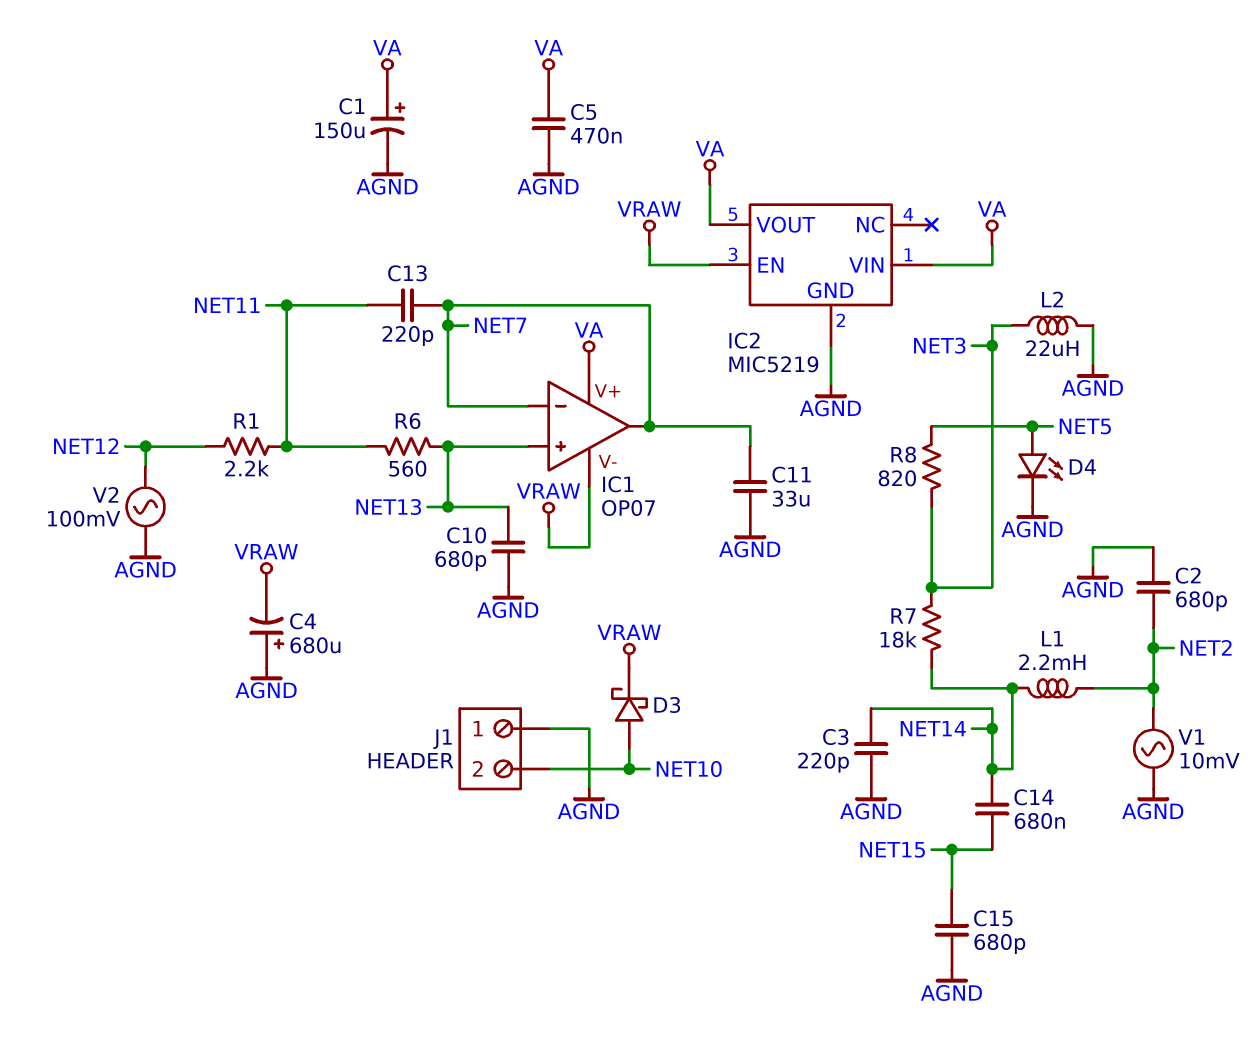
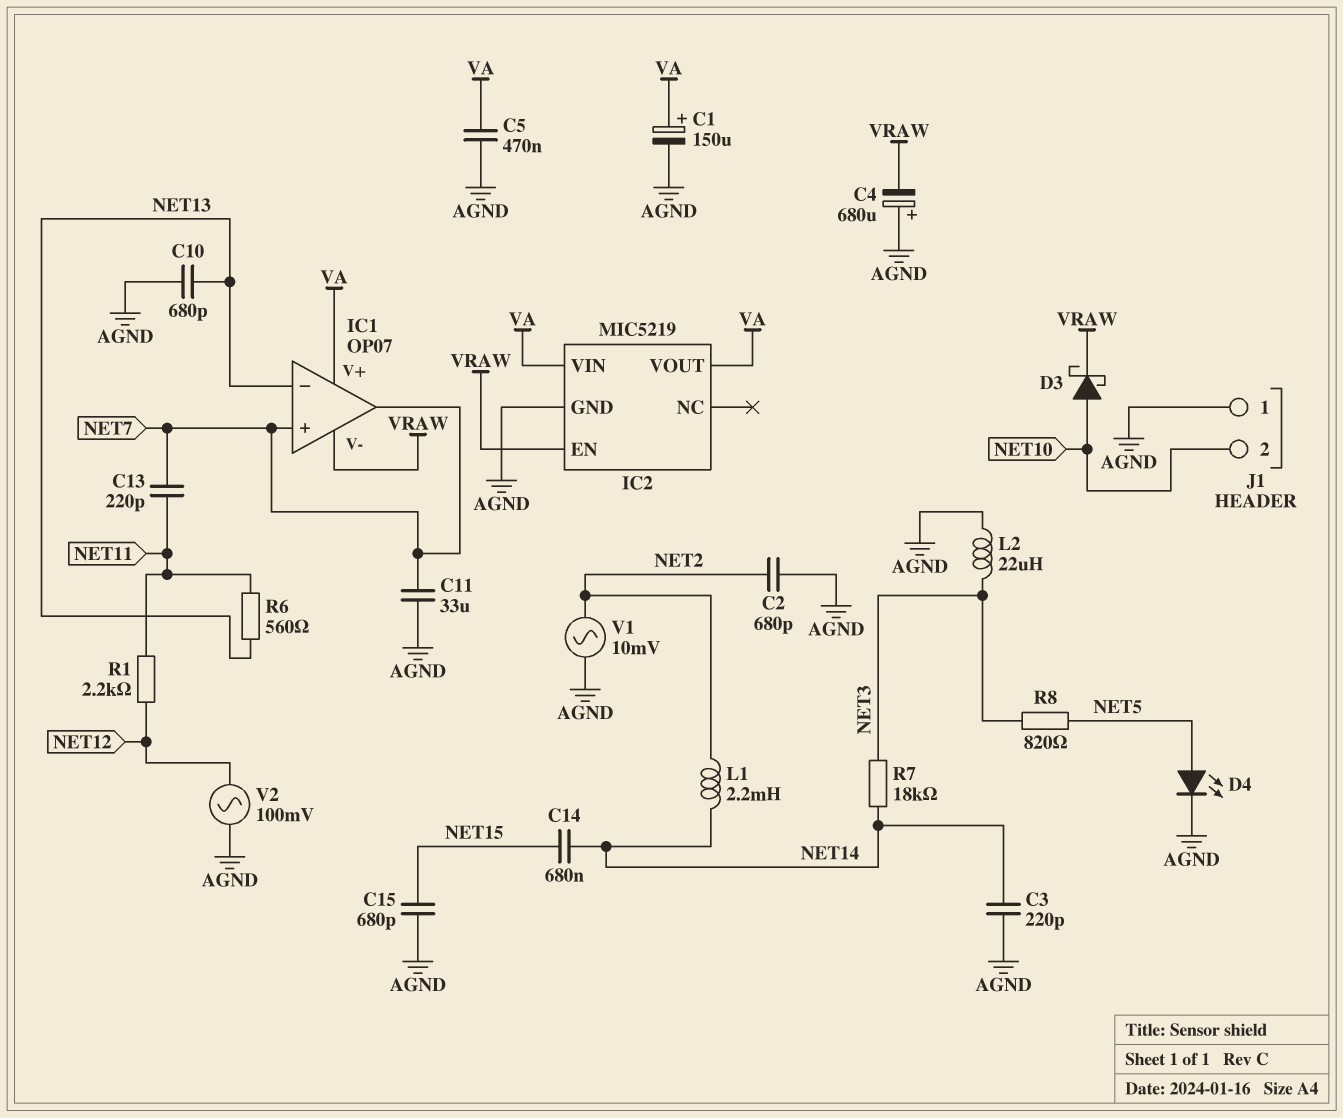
IC1 pin in+: NET13 -> NET7
IC1 pin in-: NET7 -> NET13

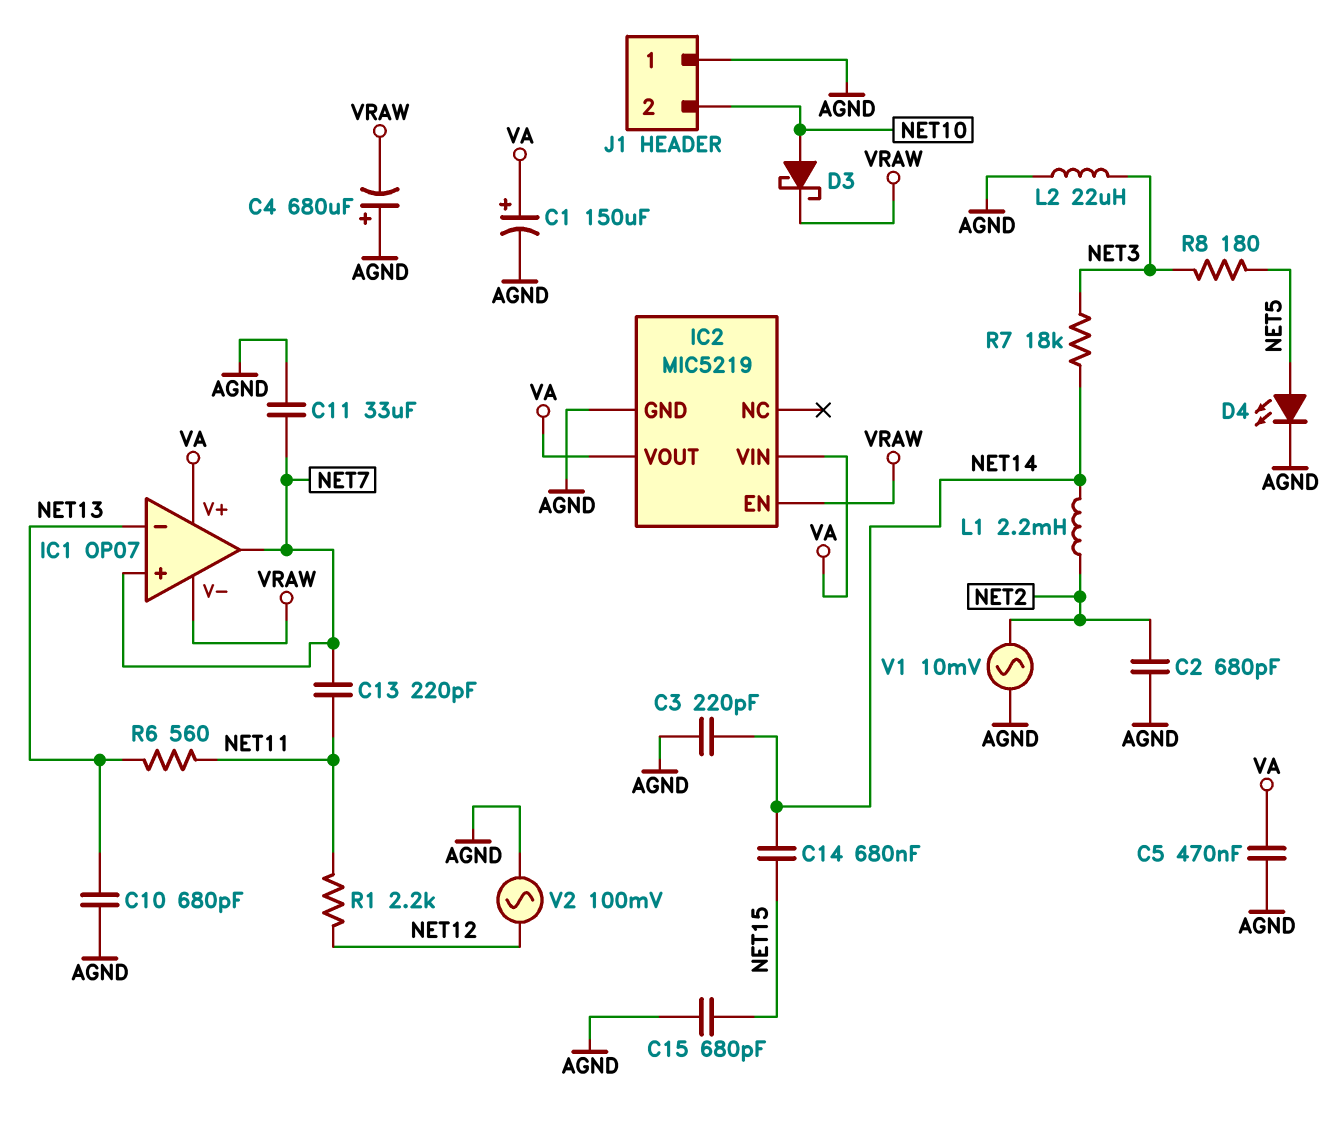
R8: 820 (NET3, NET5) -> 180 (NET3, NET5)

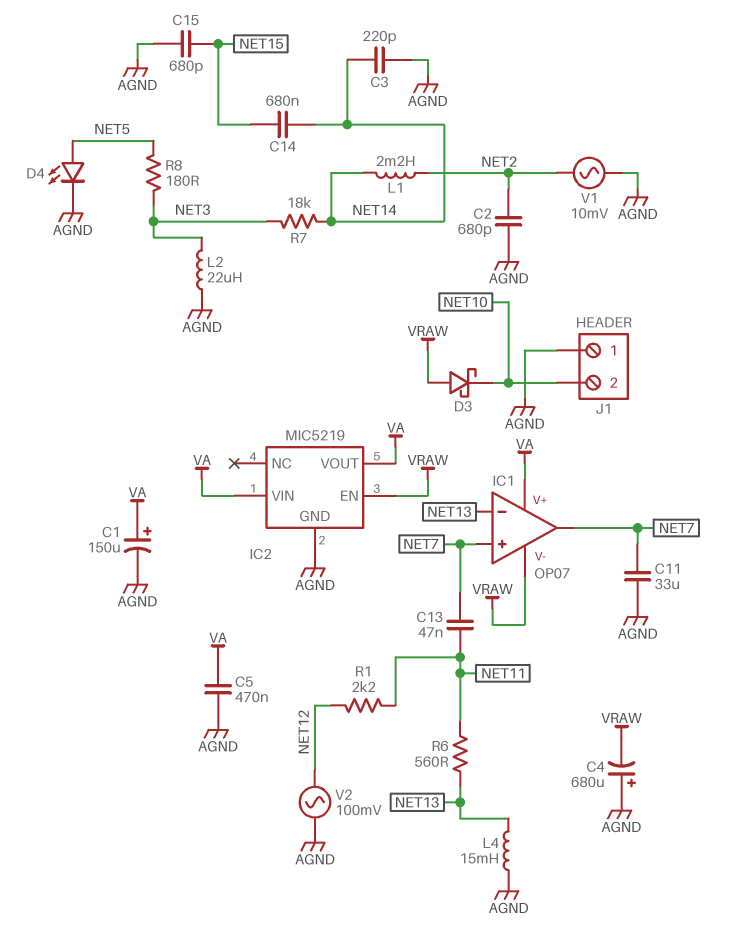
C10: 680pF (AGND, NET13) -> none
C13: 220pF (NET7, NET11) -> 47nF (NET7, NET11)
D3: schottky (A NET10, K VRAW) -> schottky (A VRAW, K NET10)
L4: none -> 15mH (AGND, NET13)

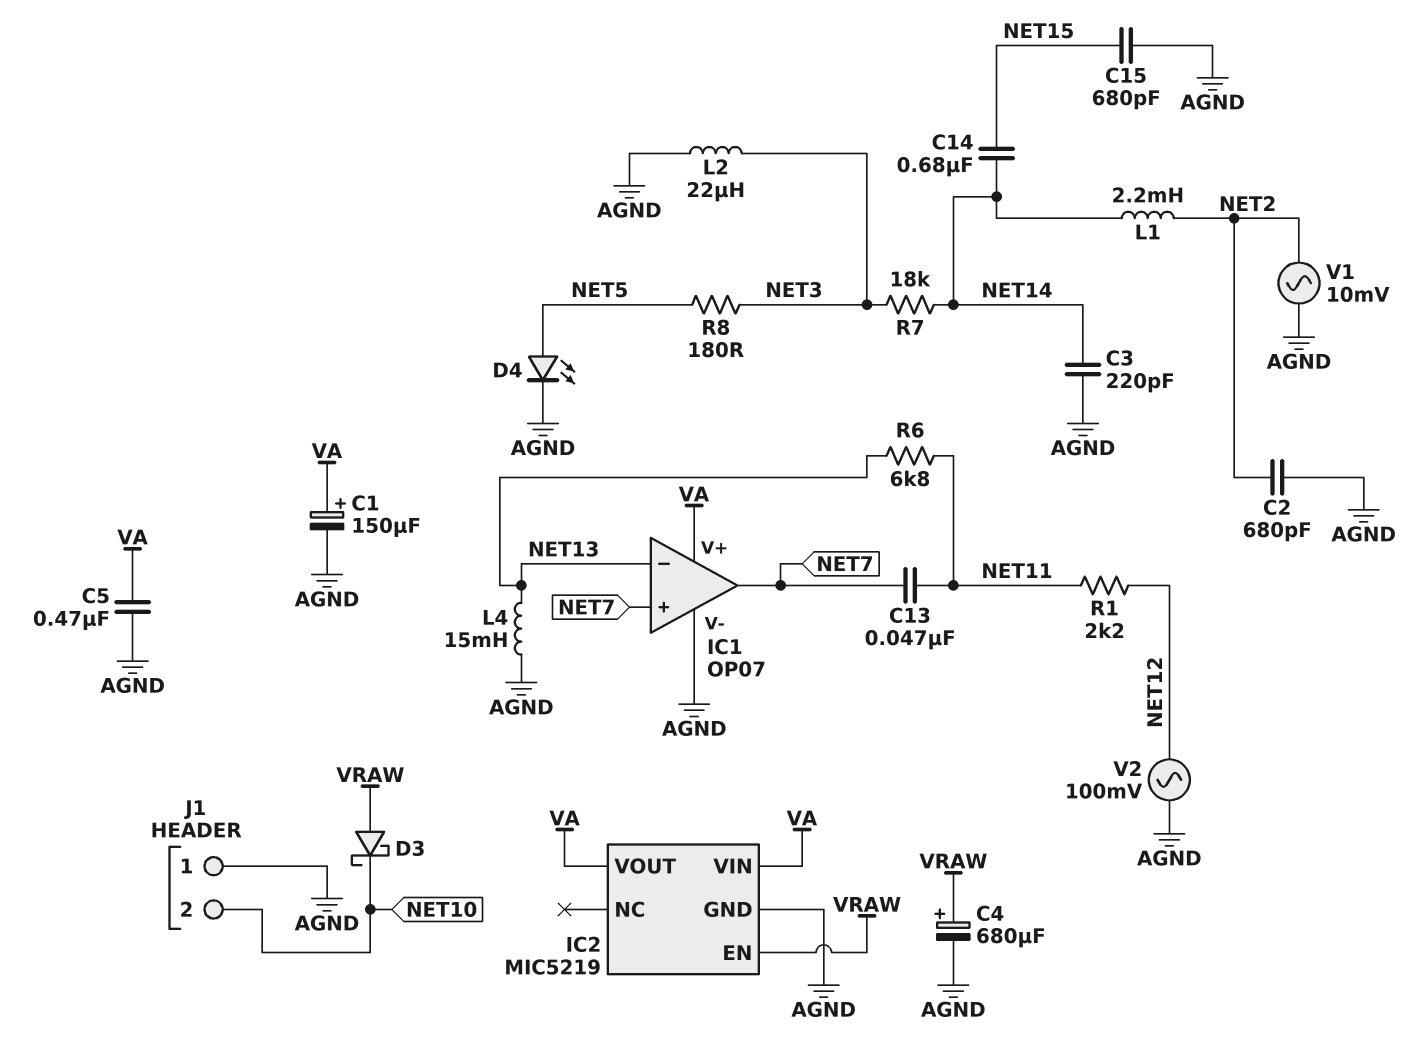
C4: 680uF (plus AGND, minus VRAW) -> 680uF (plus VRAW, minus AGND)
C11: 33uF (AGND, NET7) -> none
IC1 pin V-: VRAW -> AGND
R6: 560 (NET11, NET13) -> 6.8k (NET11, NET13)

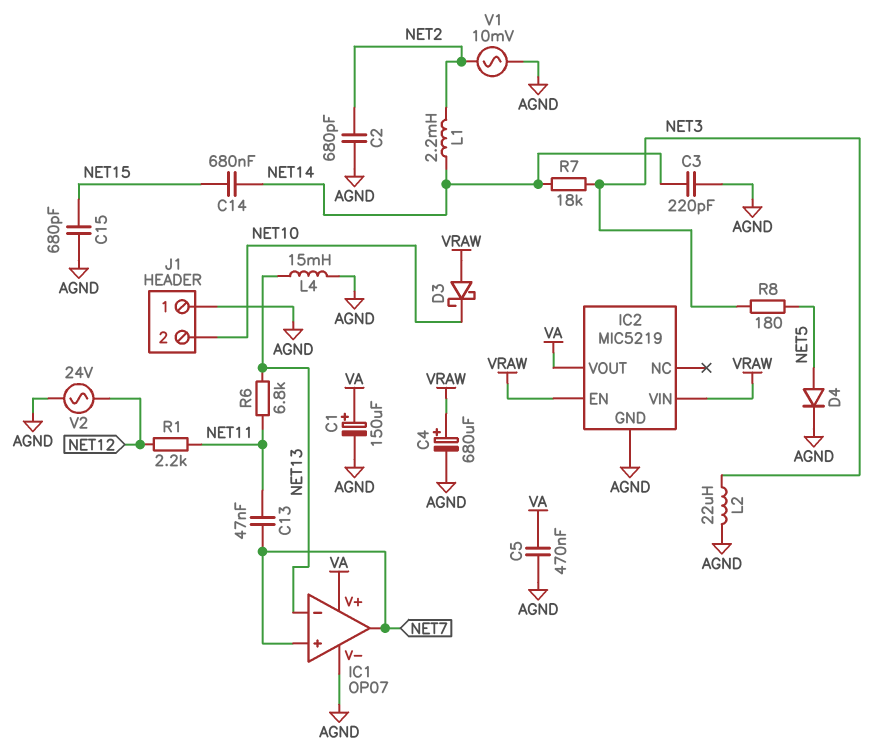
D4: LED (A NET5, K AGND) -> diode (A NET5, K AGND)
IC2 pin VIN: VA -> VRAW
V2: AC 100mV (AGND, NET12) -> AC 24V (AGND, NET12)

